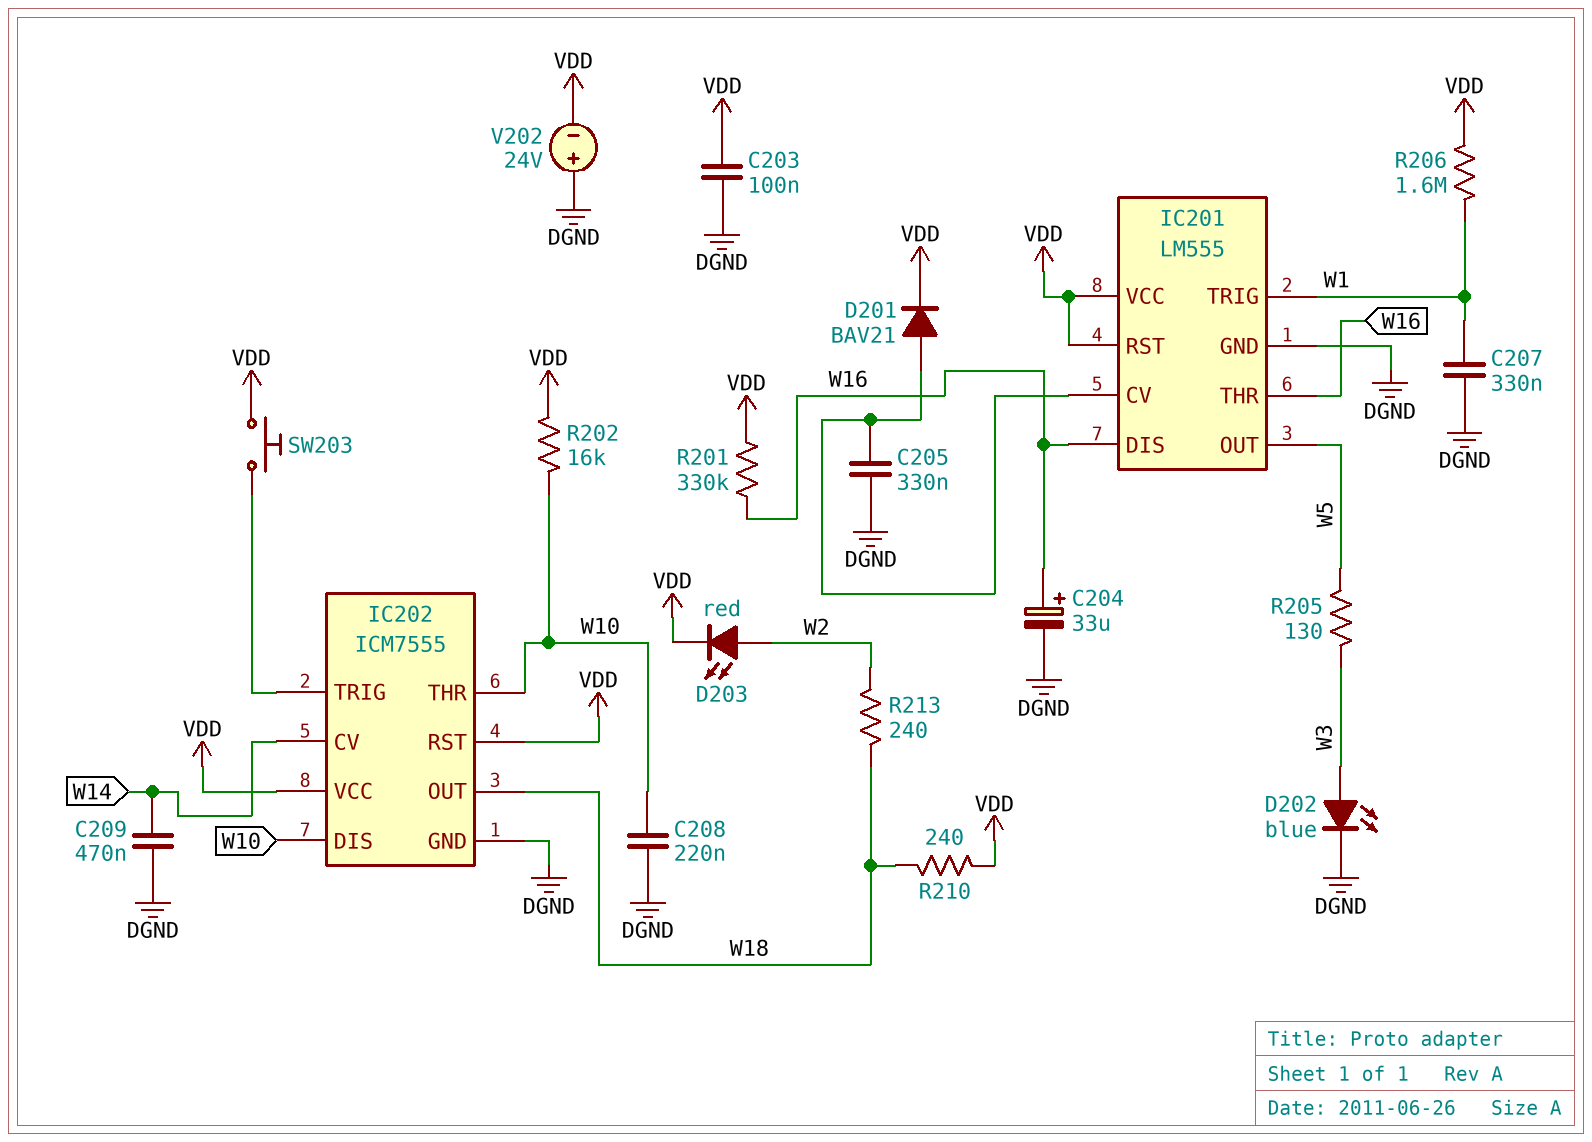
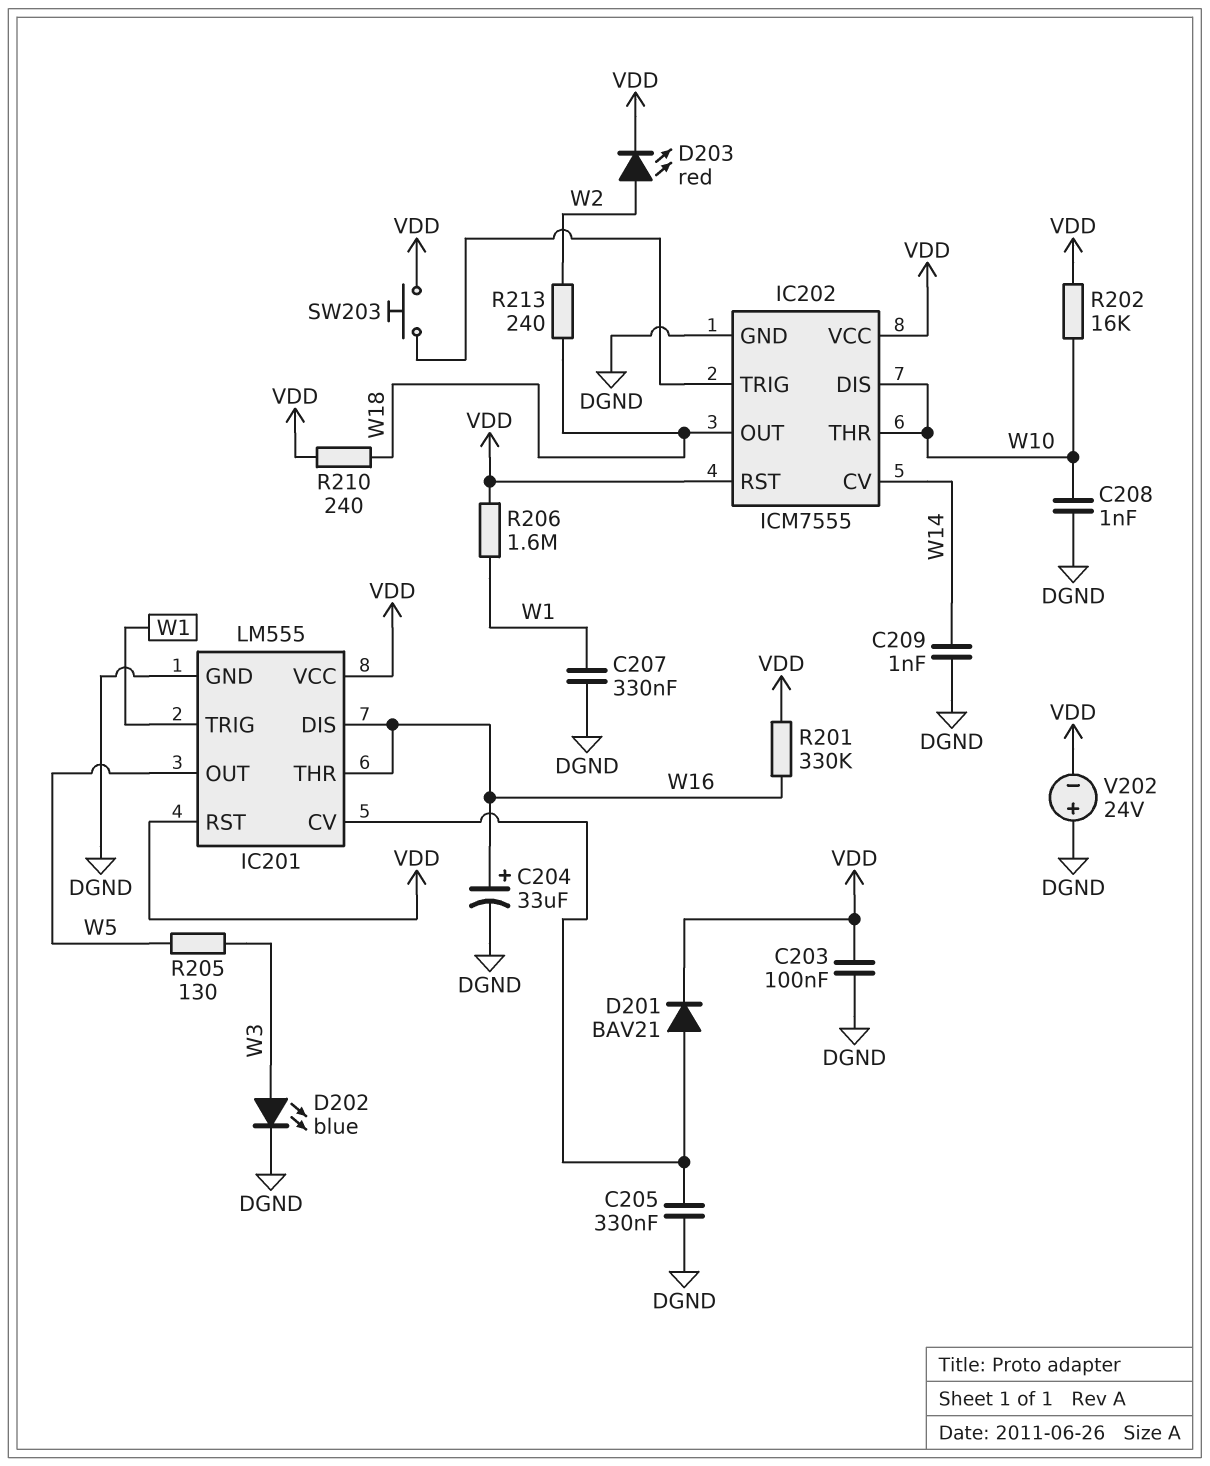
C208: 220nF (DGND, W10) -> 1nF (DGND, W10)
C209: 470nF (DGND, W14) -> 1nF (DGND, W14)

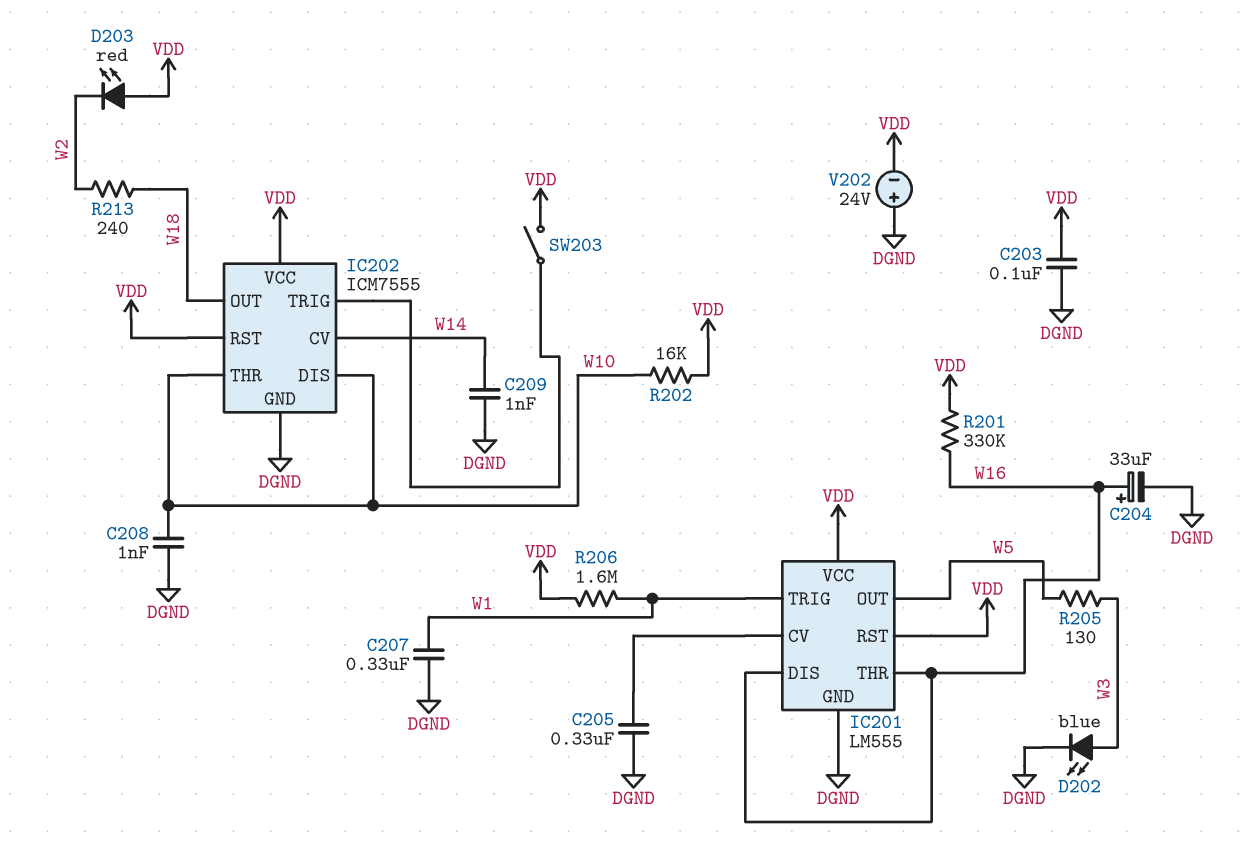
D201: diode BAV21 (A IC201/CV, K VDD) -> none
D203: LED red (A W2, K VDD) -> LED red (A VDD, K W2)
R210: 240 (VDD, W18) -> none
SW203: button (IC202/TRIG, VDD) -> switch (IC202/TRIG, VDD)

